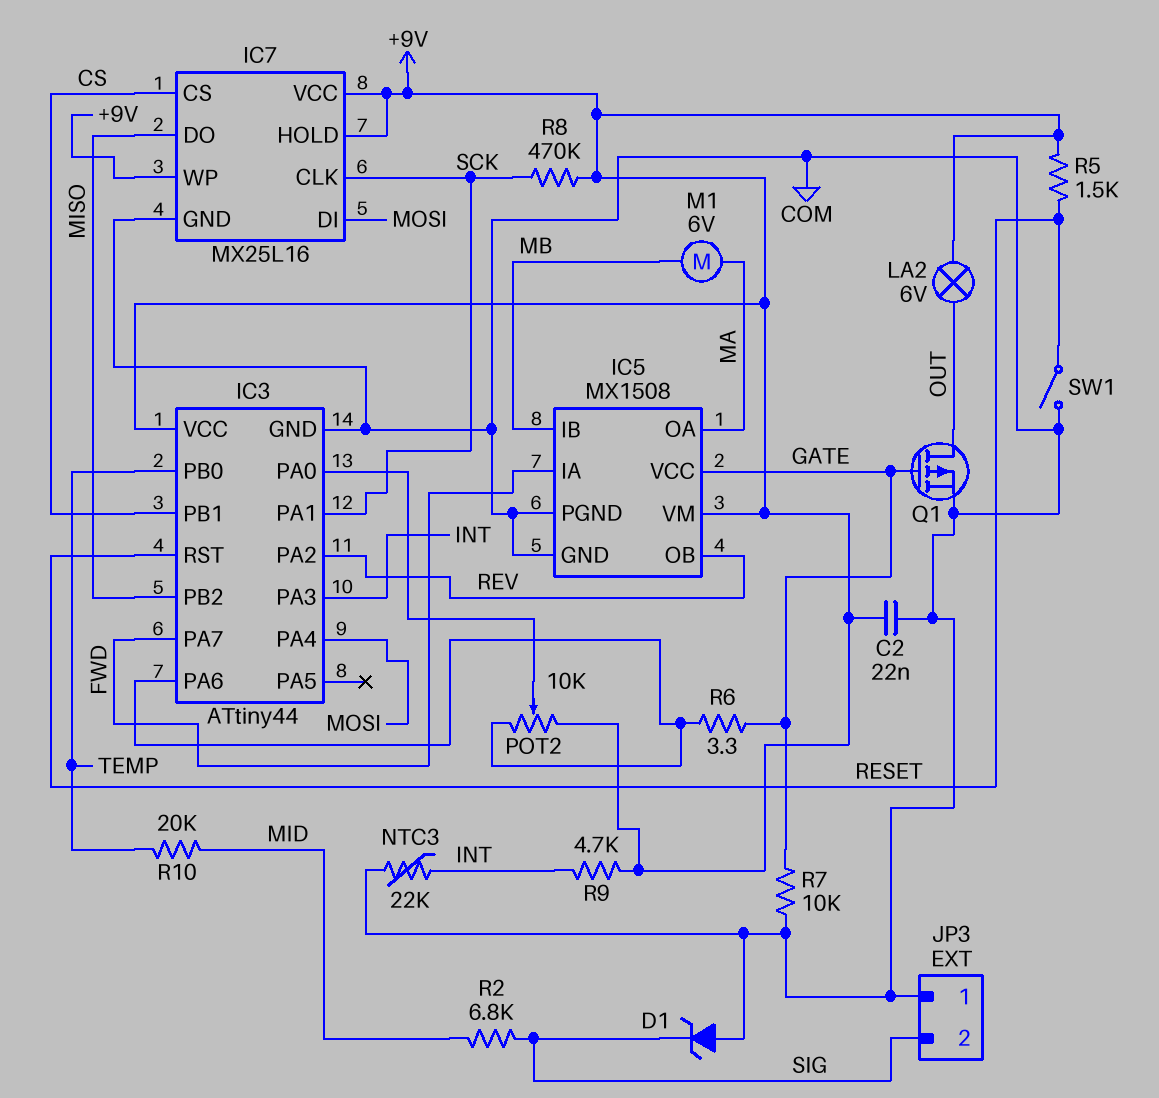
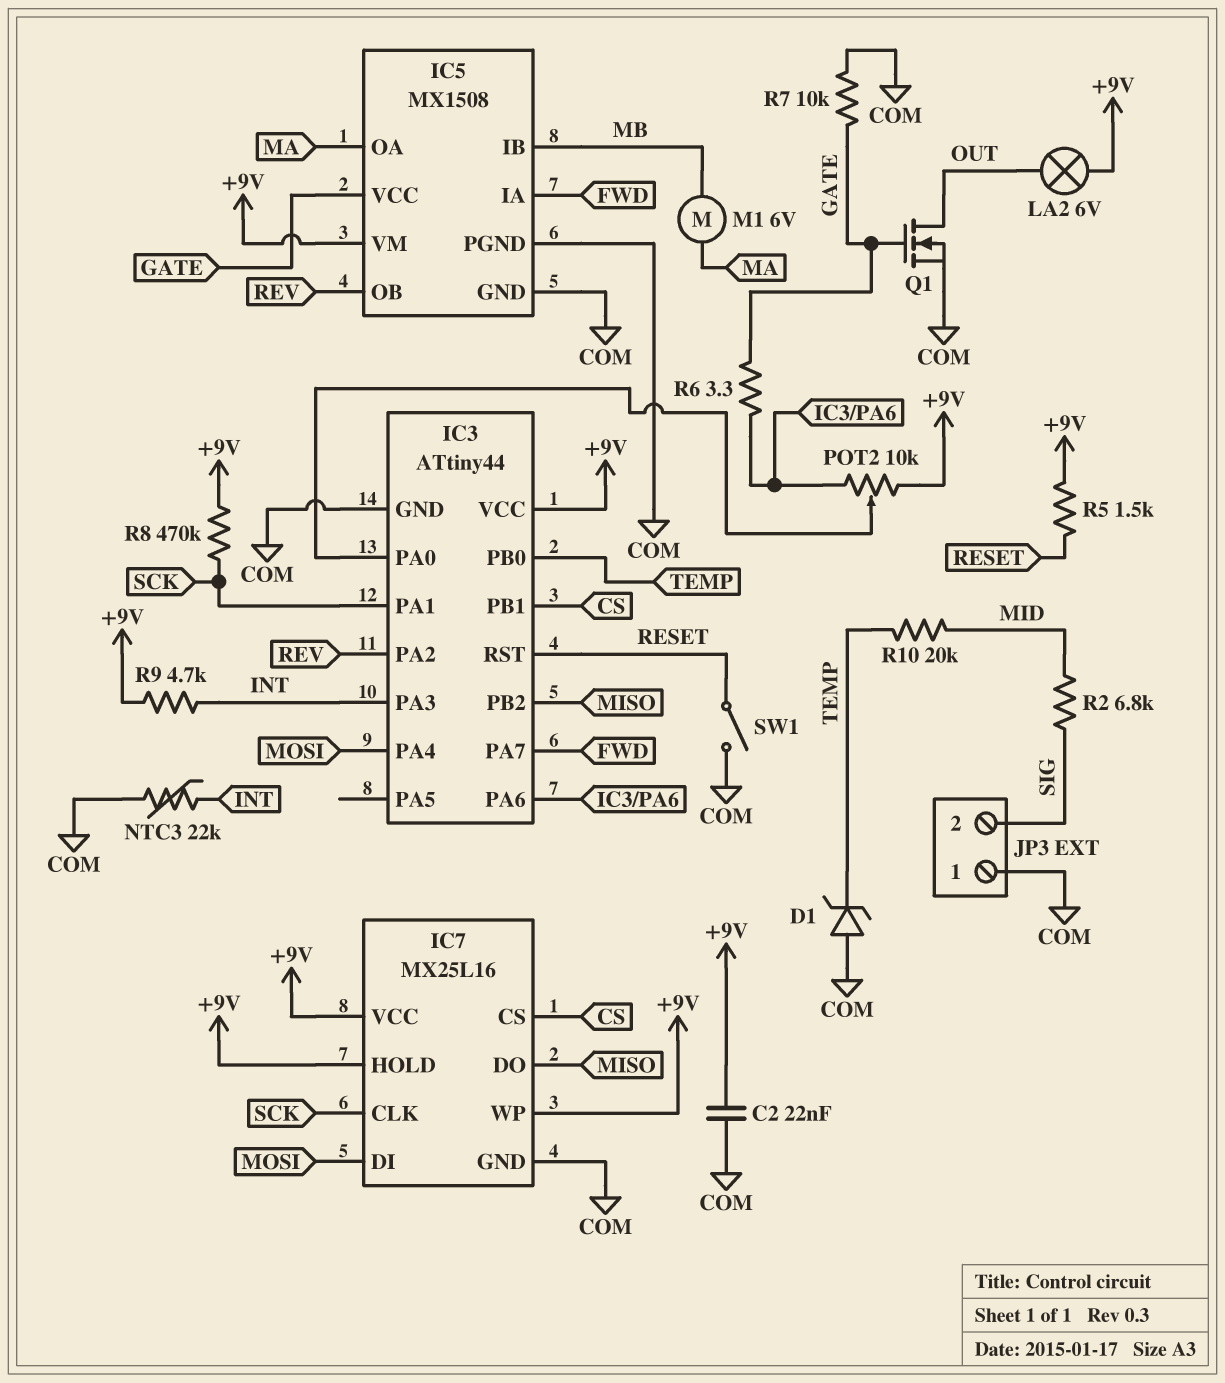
D1: zener (A COM, K SIG) -> zener (A COM, K TEMP)
Q1: PMOS (G GATE, D OUT, S COM) -> NMOS (G GATE, D OUT, S COM)

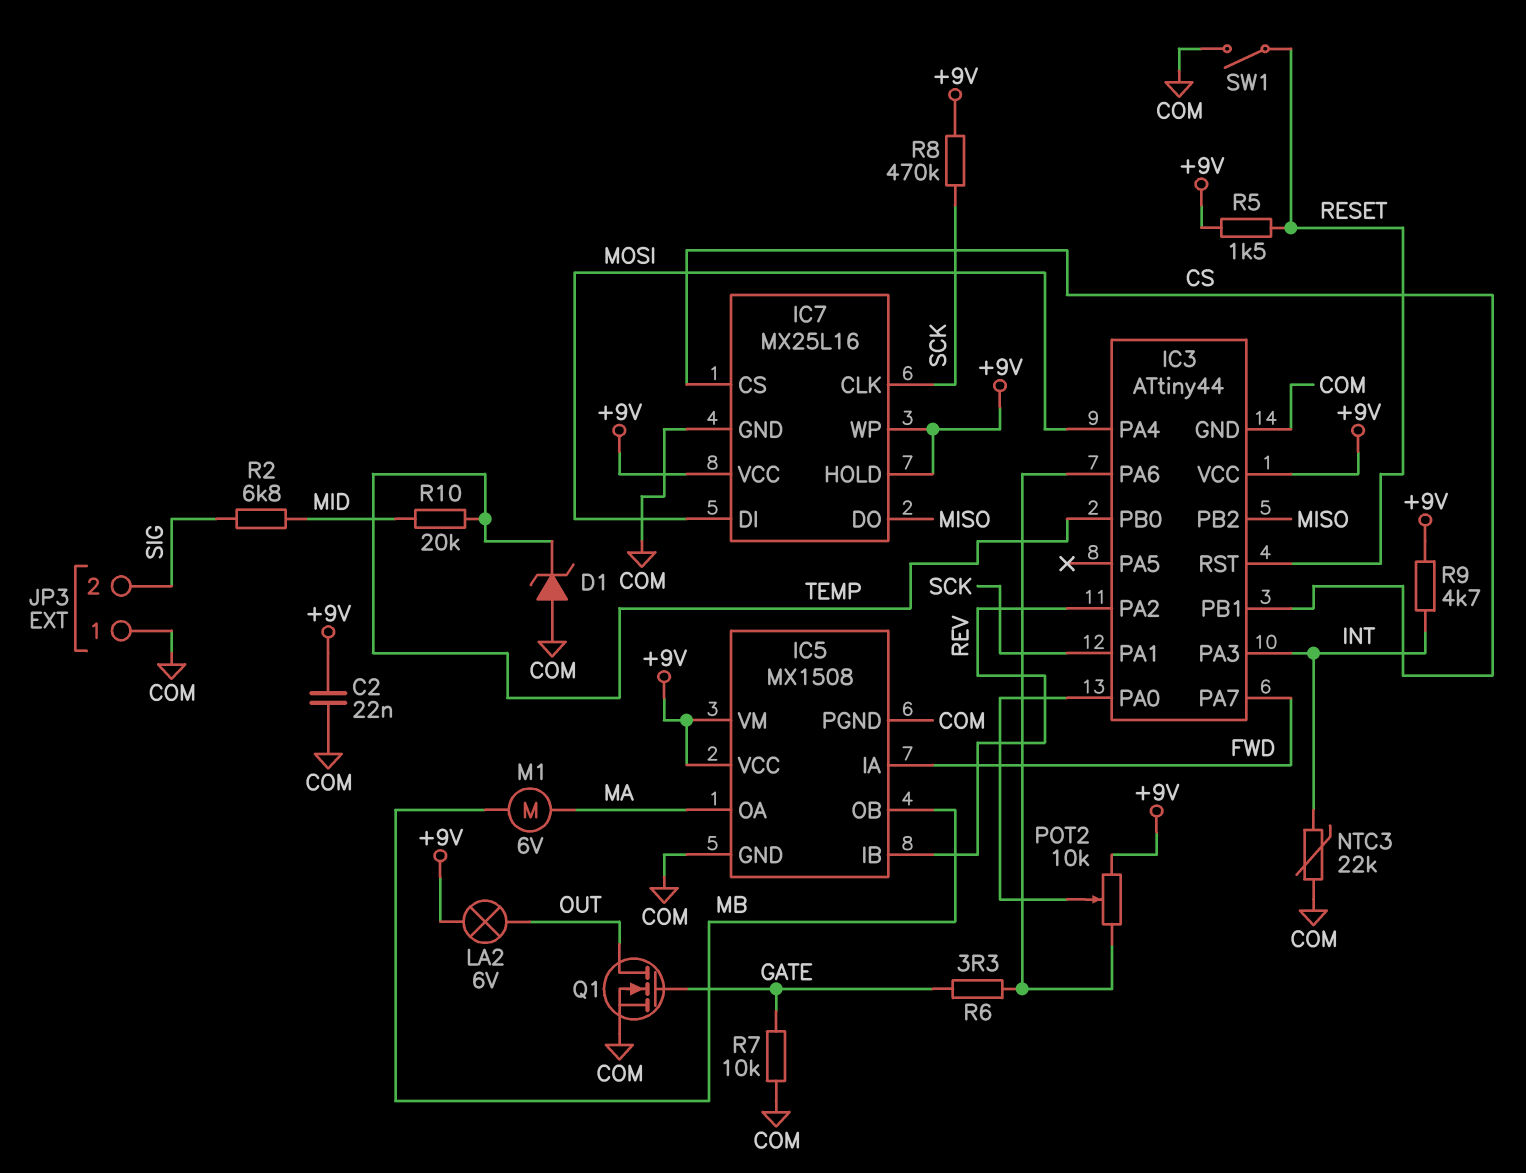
IC5 pin IB: MB -> REV
IC5 pin OB: REV -> MB
IC5 pin VCC: GATE -> +9V

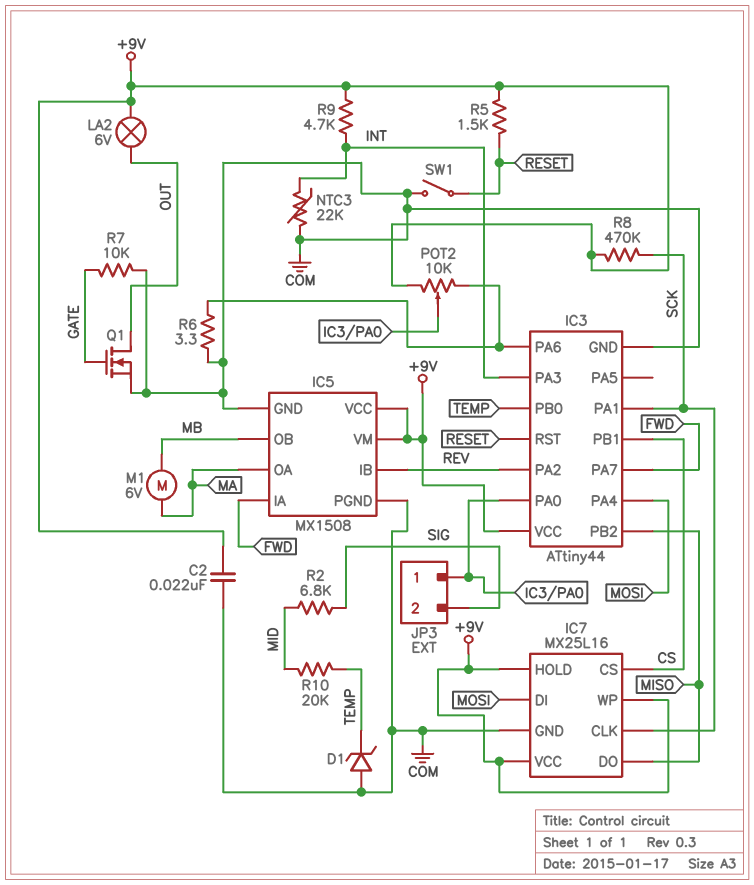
JP3 pin 1: COM -> IC3/PA0
R6: 3.3 (GATE, IC3/PA6) -> 3.3 (COM, IC3/PA6)

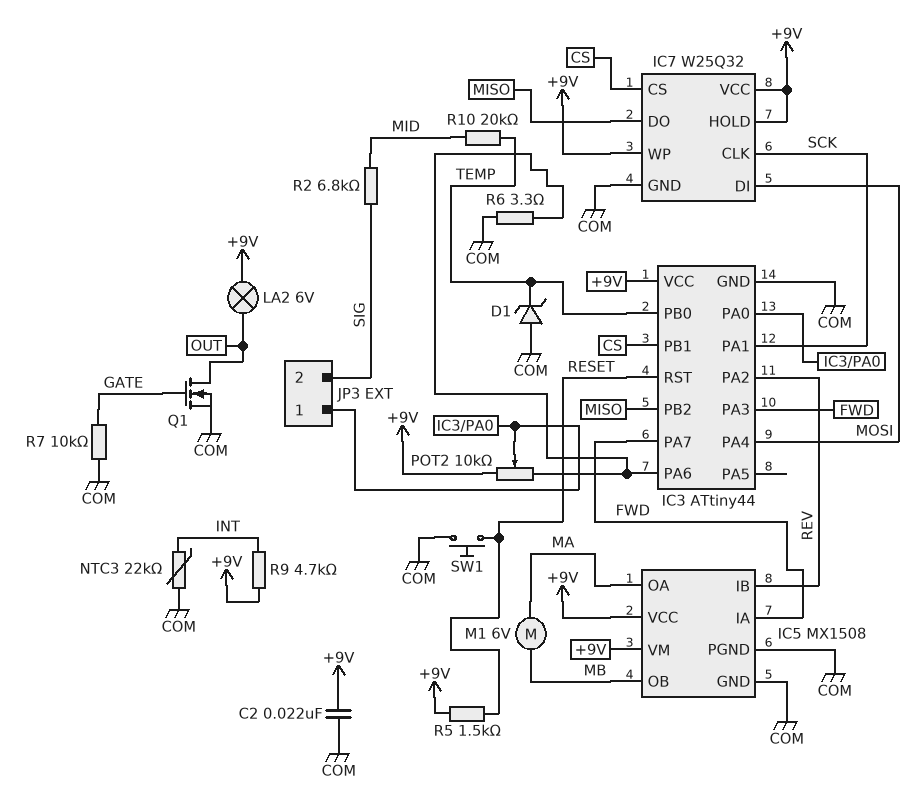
IC3 pin PA3: INT -> FWD
IC7: MX25L16 -> W25Q32
R8: 470k (+9V, SCK) -> none
SW1: switch (COM, RESET) -> button (COM, RESET)

